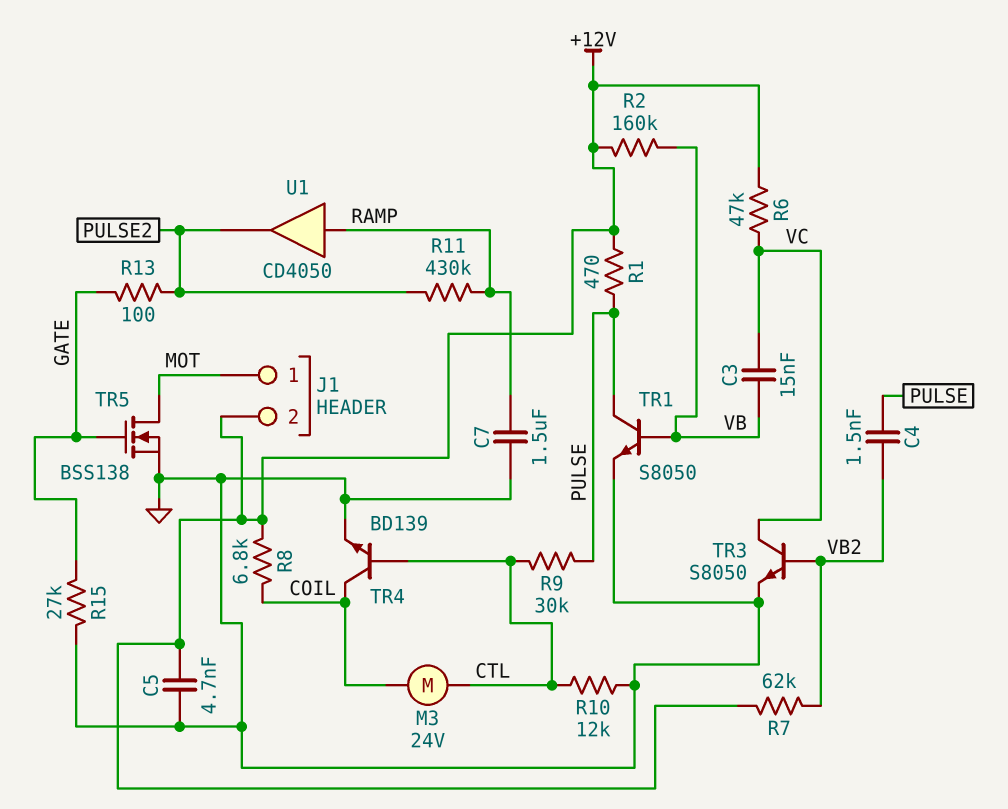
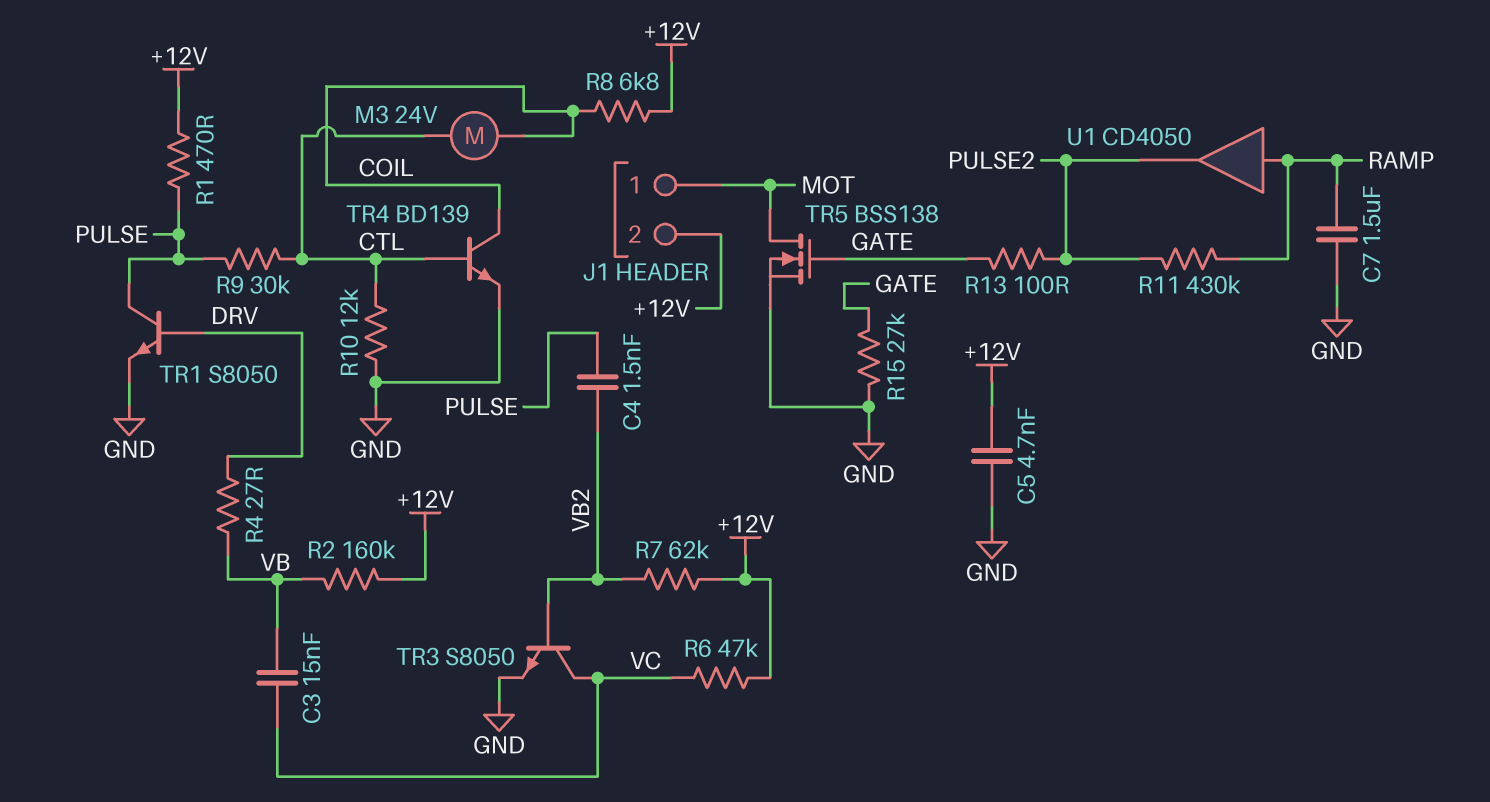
R4: none -> 27 (DRV, VB)
TR1: NPN S8050 (B VB, C PULSE, E GND) -> NPN S8050 (B DRV, C PULSE, E GND)

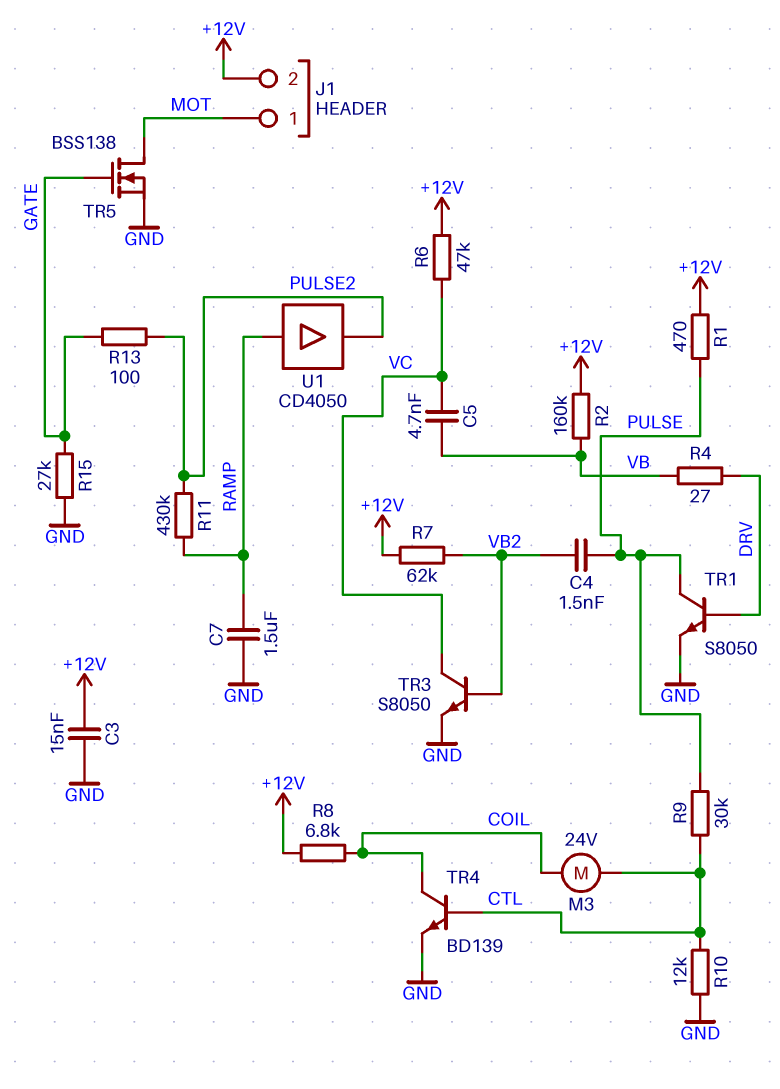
C3: 15nF (VB, VC) -> 15nF (+12V, GND)
C5: 4.7nF (+12V, GND) -> 4.7nF (VB, VC)

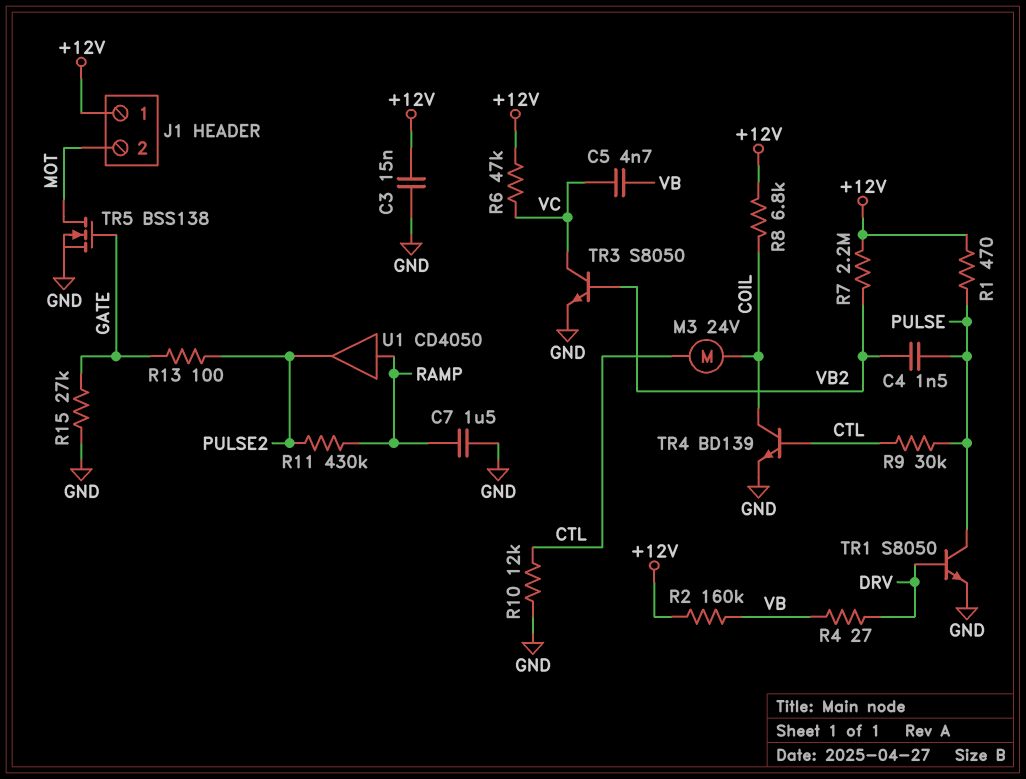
J1 pin 1: MOT -> +12V
J1 pin 2: +12V -> MOT
R7: 62k (+12V, VB2) -> 2.2M (+12V, VB2)

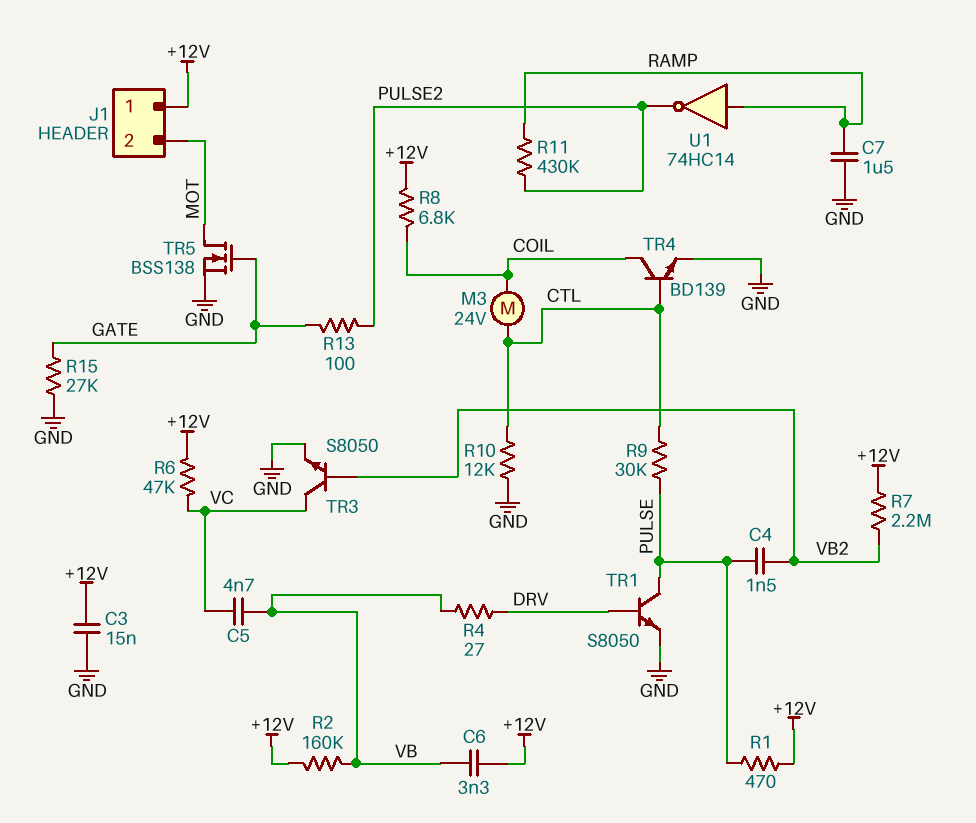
C6: none -> 3.3nF (+12V, VB)
U1: buffer CD4050 (in RAMP, out PULSE2) -> NOT 74HC14 (in RAMP, out PULSE2)

